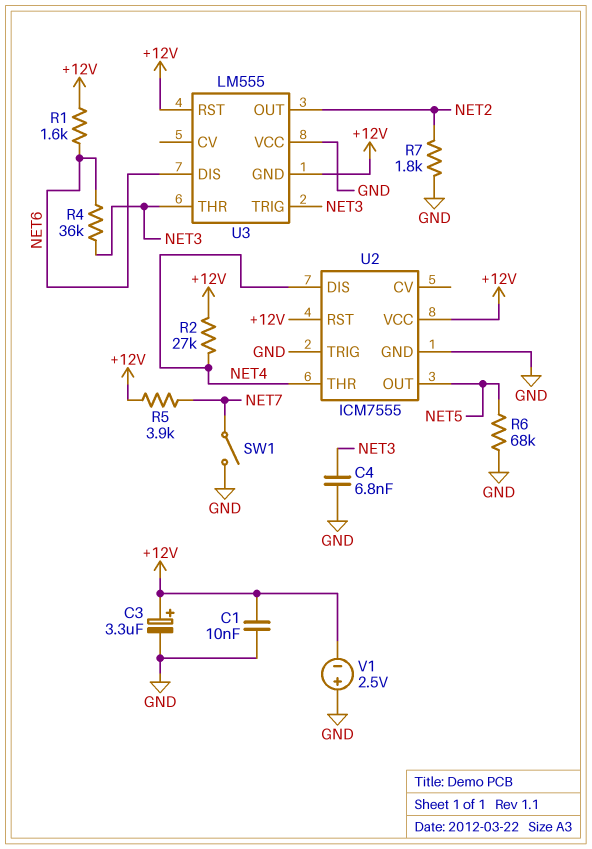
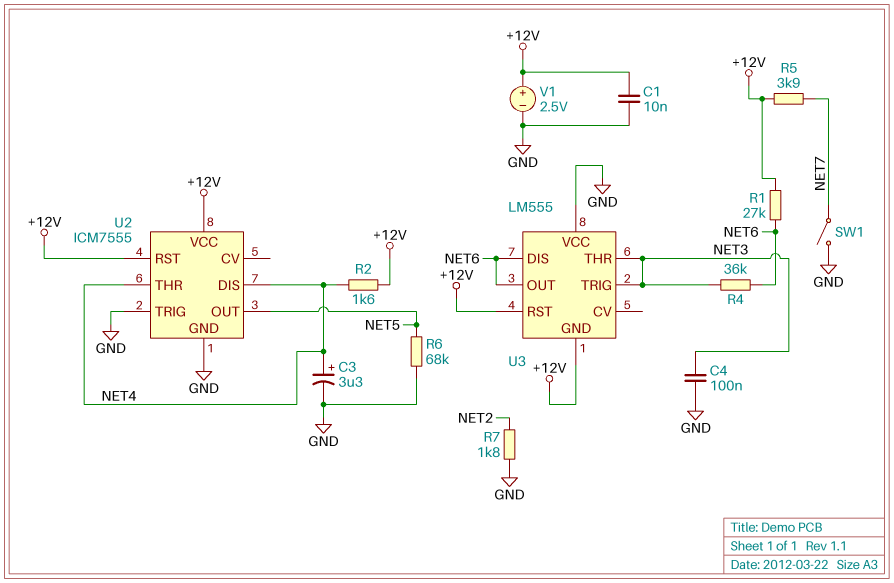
C3: 3.3uF (plus +12V, minus GND) -> 3.3uF (plus NET4, minus GND)
C4: 6.8nF (GND, NET3) -> 100nF (GND, NET3)
R1: 1.6k (+12V, NET6) -> 27k (+12V, NET6)
R2: 27k (+12V, NET4) -> 1.6k (+12V, NET4)
U3 pin OUT: NET2 -> NET6
V1: 2.5V (plus GND, minus +12V) -> 2.5V (plus +12V, minus GND)

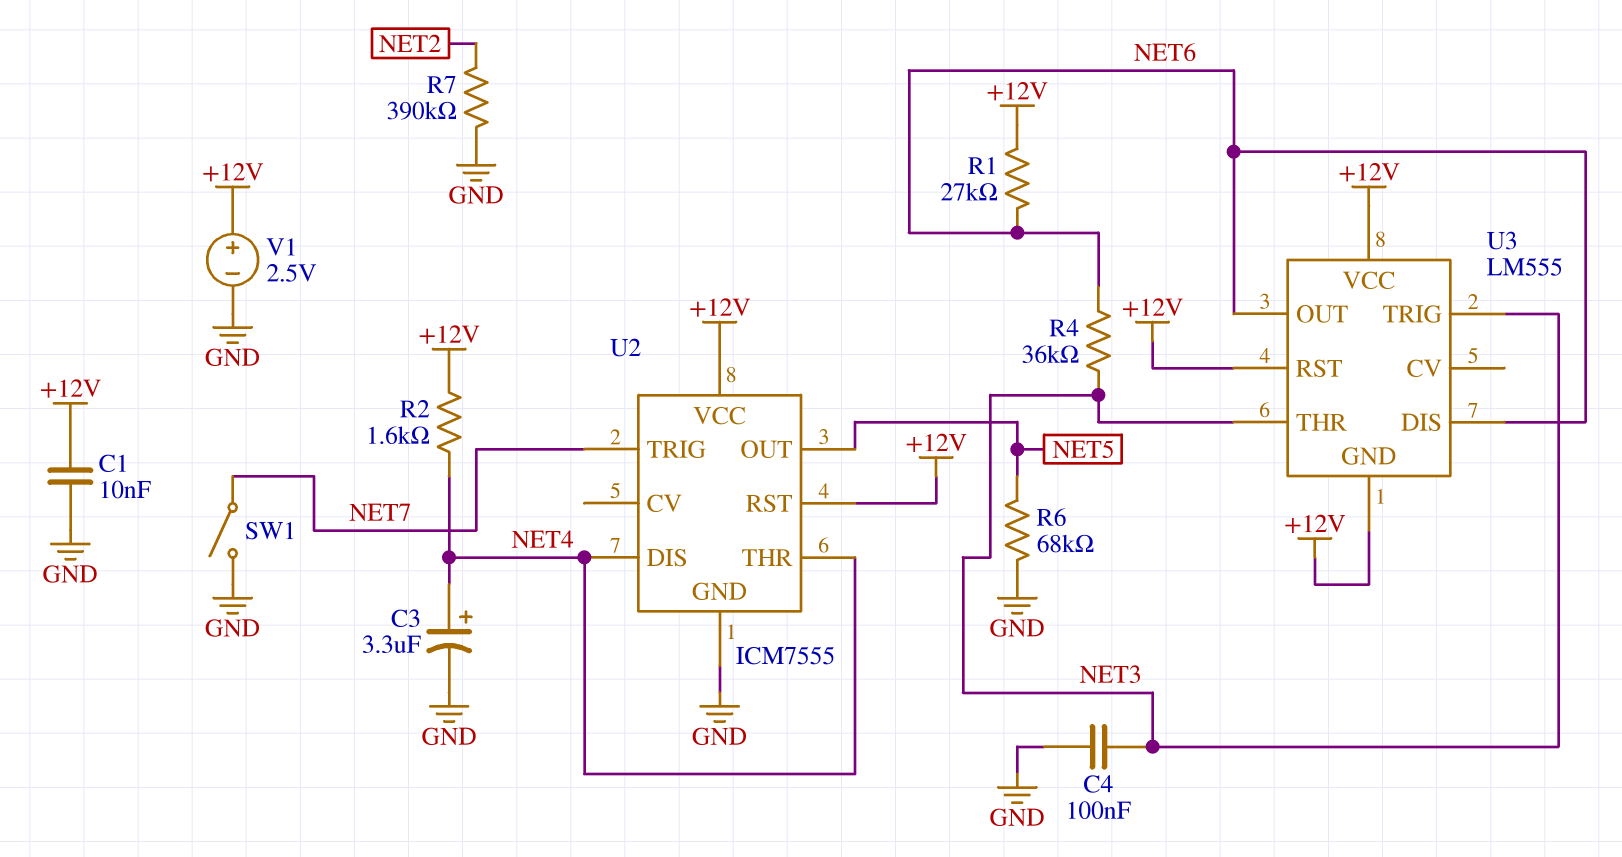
R5: 3.9k (+12V, NET7) -> none
R7: 1.8k (GND, NET2) -> 390k (GND, NET2)
U2 pin TRIG: GND -> NET7
U3 pin VCC: GND -> +12V

